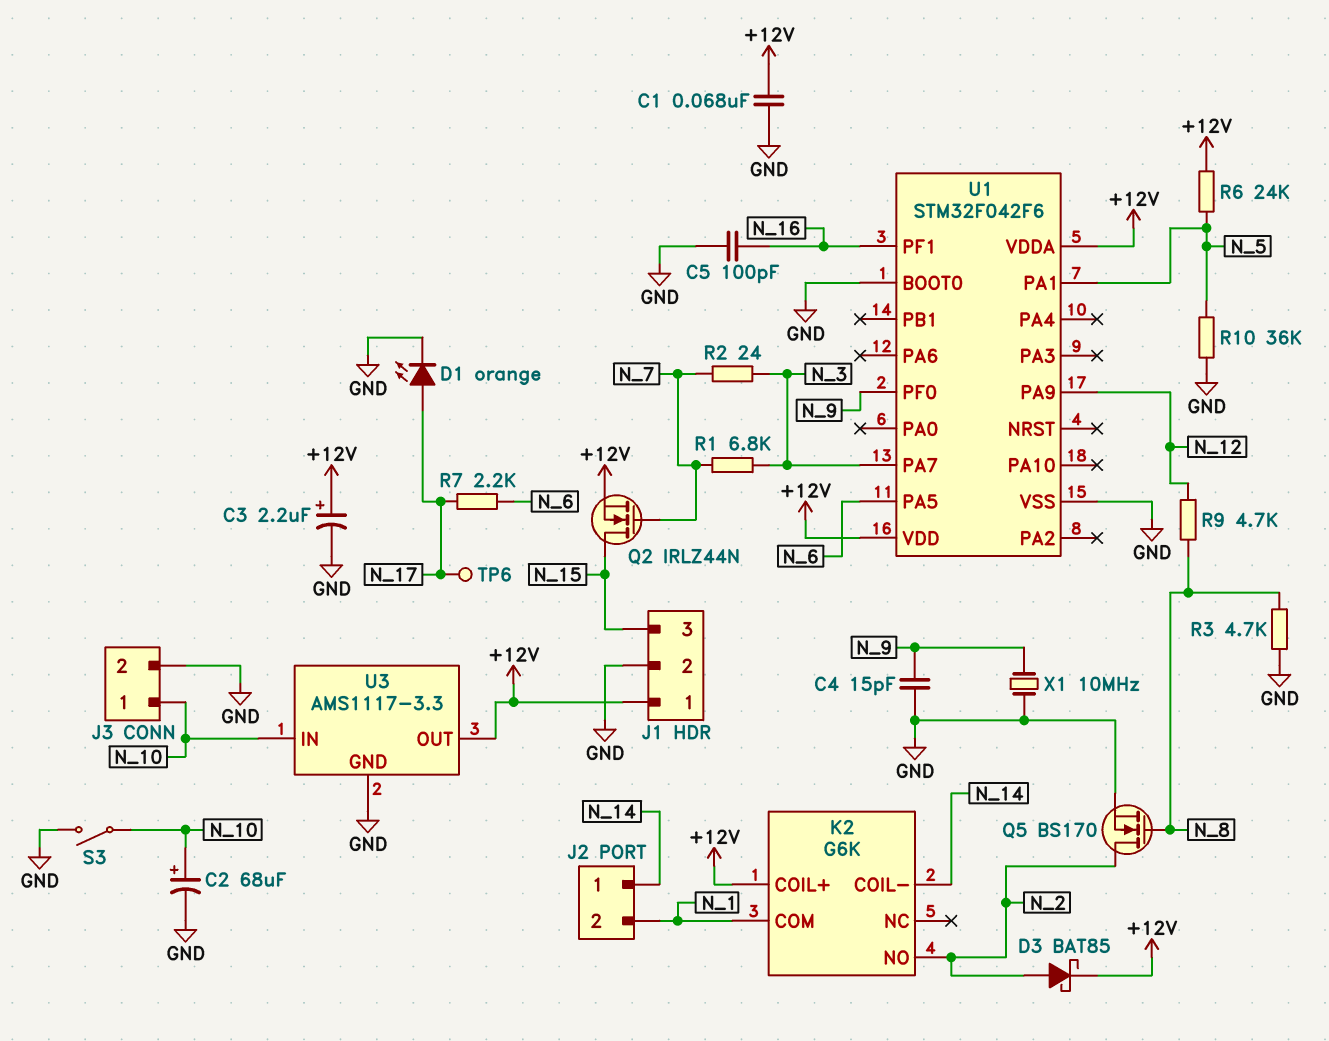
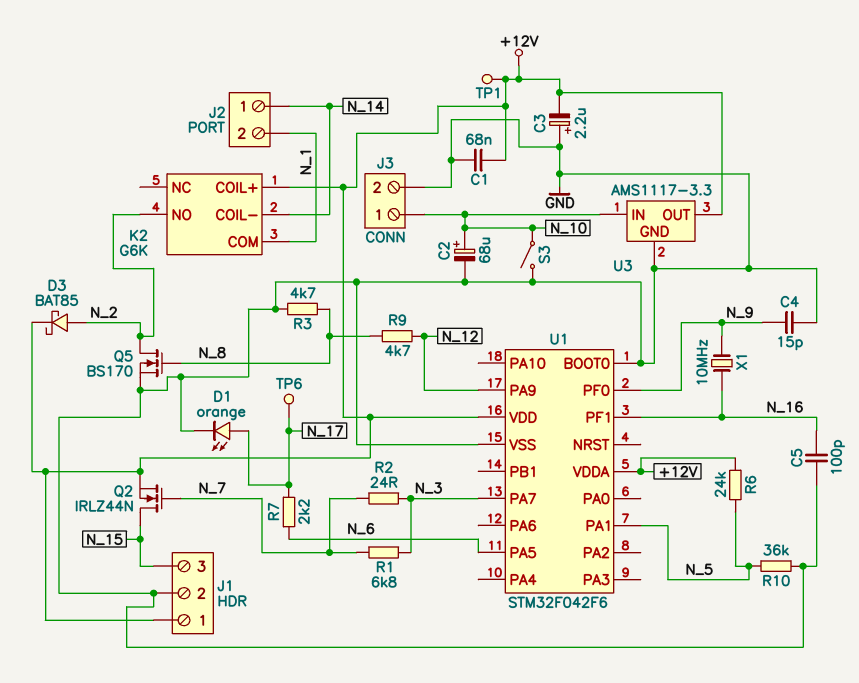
C3: 2.2uF (plus +12V, minus GND) -> 2.2uF (plus GND, minus +12V)
TP1: none -> test point (+12V)
X1: 10MHz (GND, N_9) -> 10MHz (N_9, N_16)

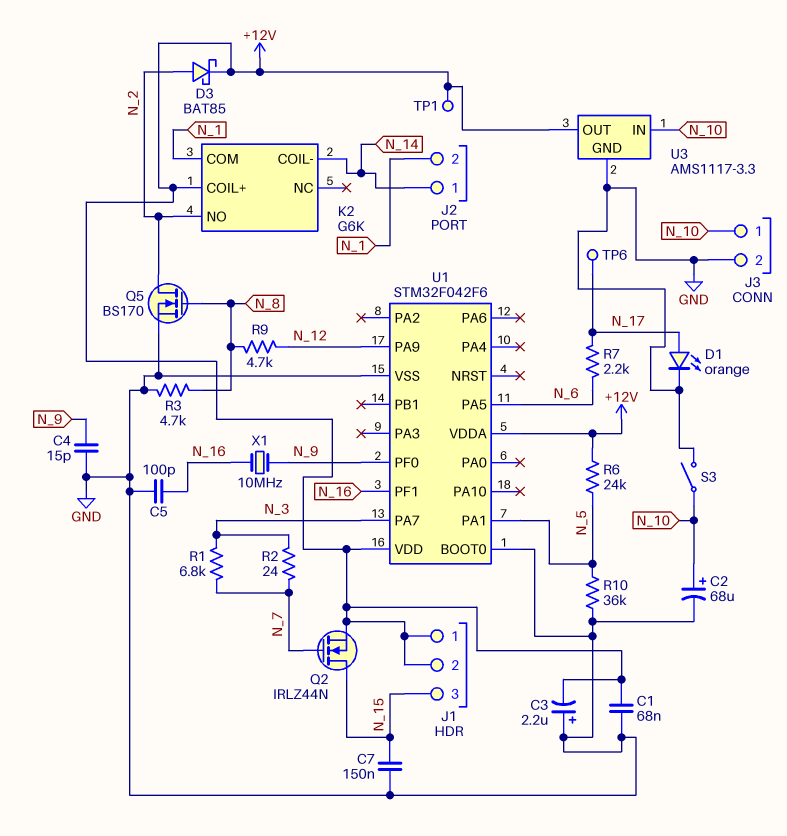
C7: none -> 150nF (GND, N_15)
J1 pin 2: GND -> +12V

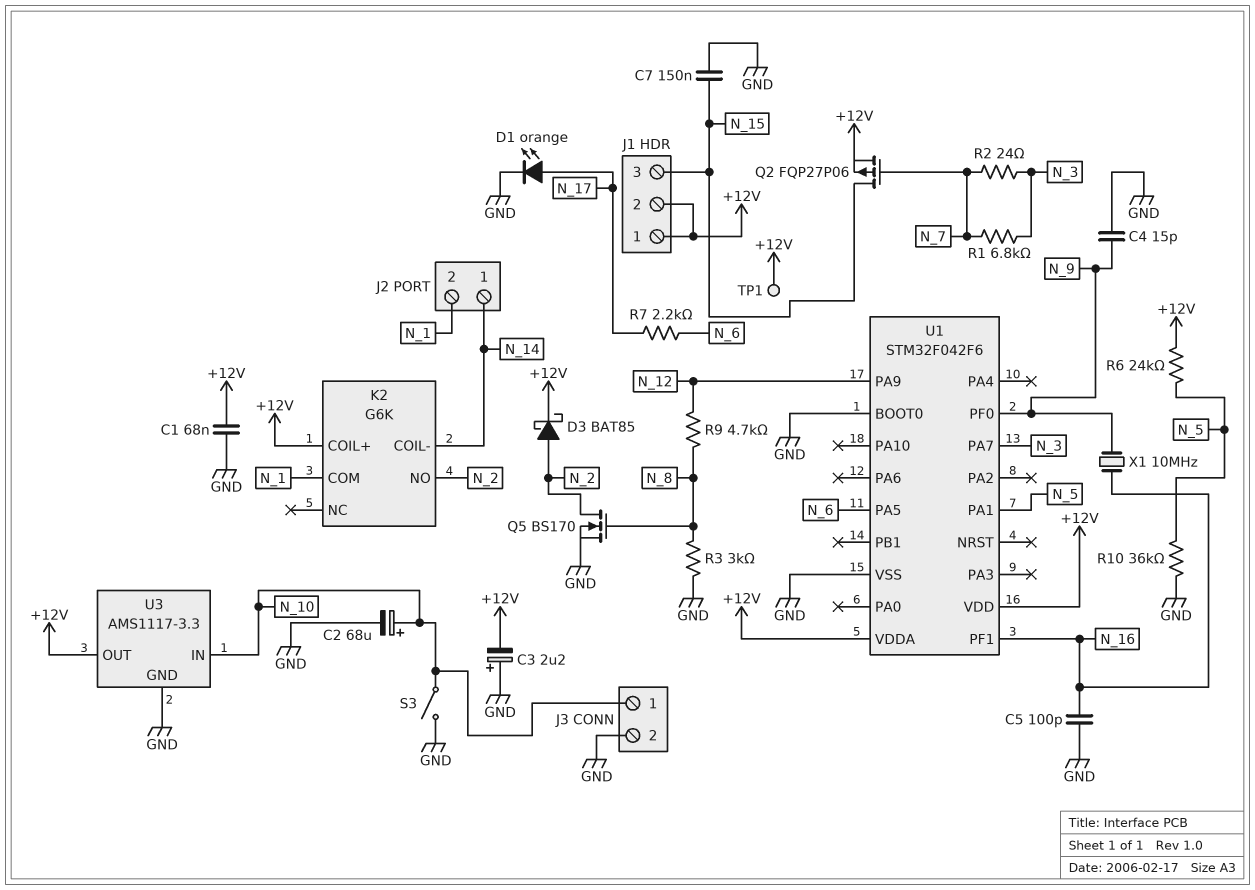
Q2: NMOS IRLZ44N (G N_7, D N_15, S +12V) -> PMOS FQP27P06 (G N_7, D N_15, S +12V)
R3: 4.7k (GND, N_8) -> 3k (GND, N_8)
TP6: test point (N_17) -> none

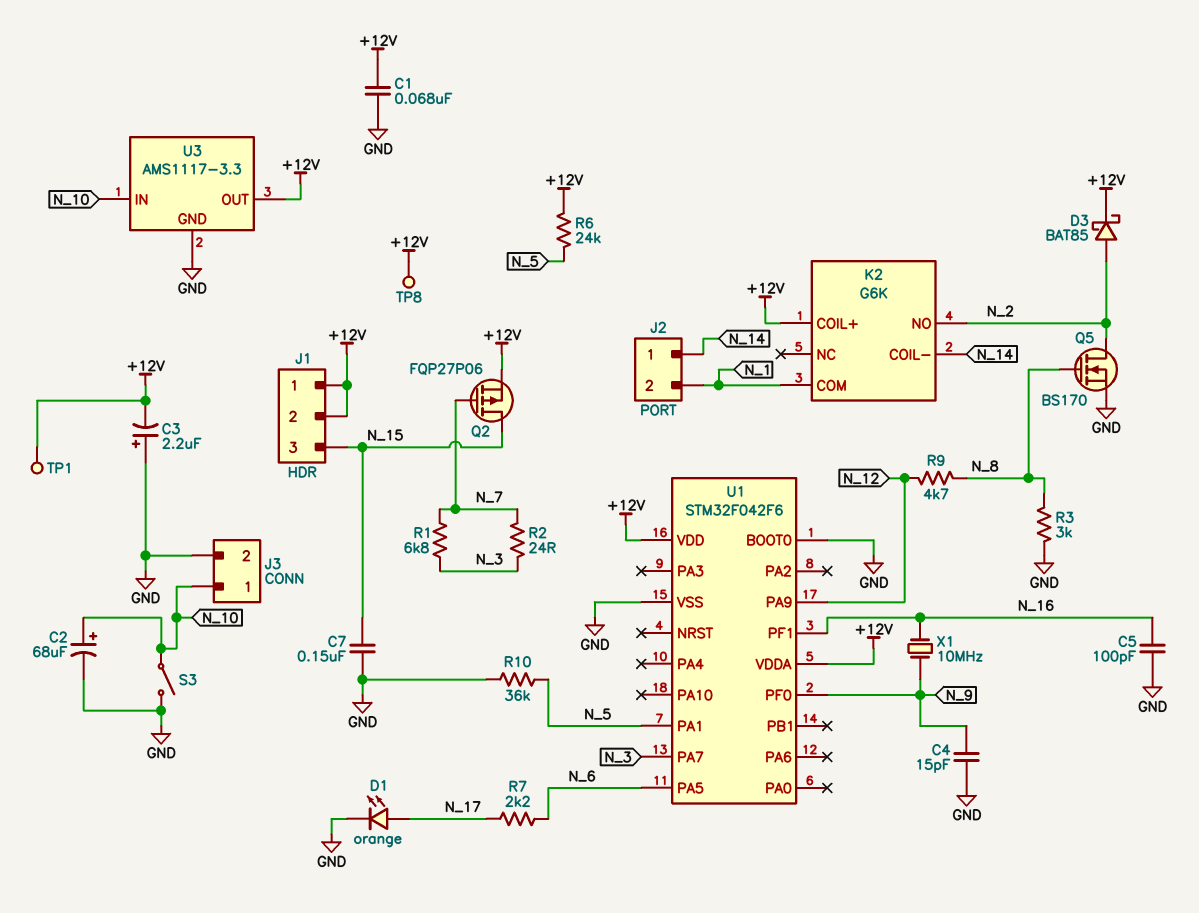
TP8: none -> test point (+12V)

